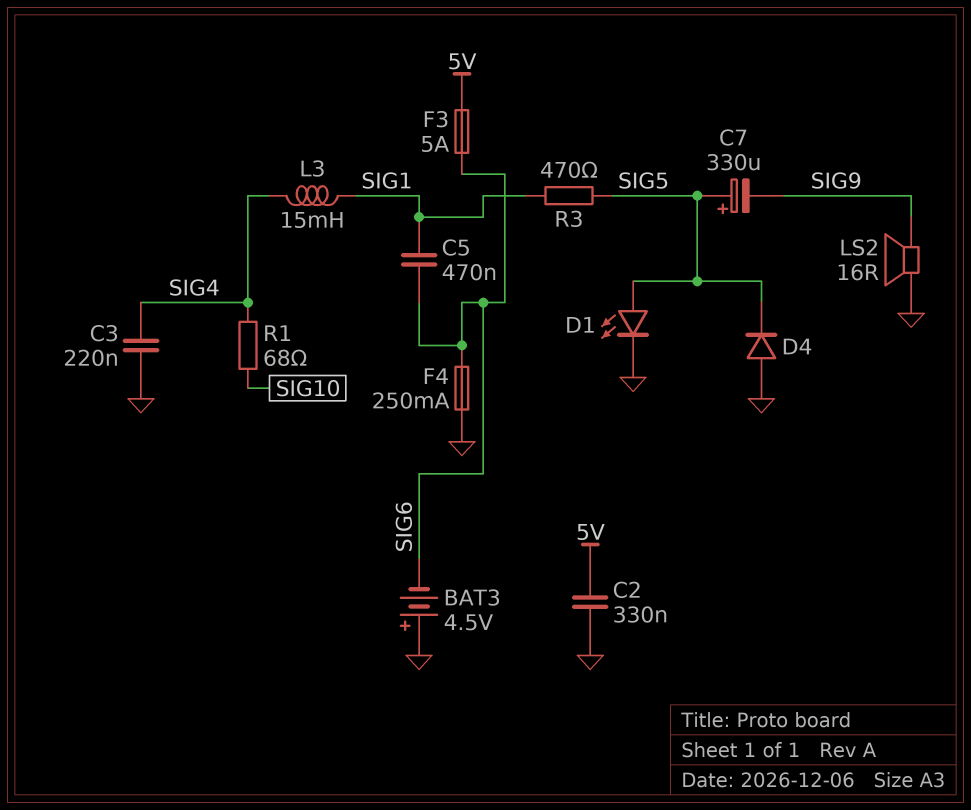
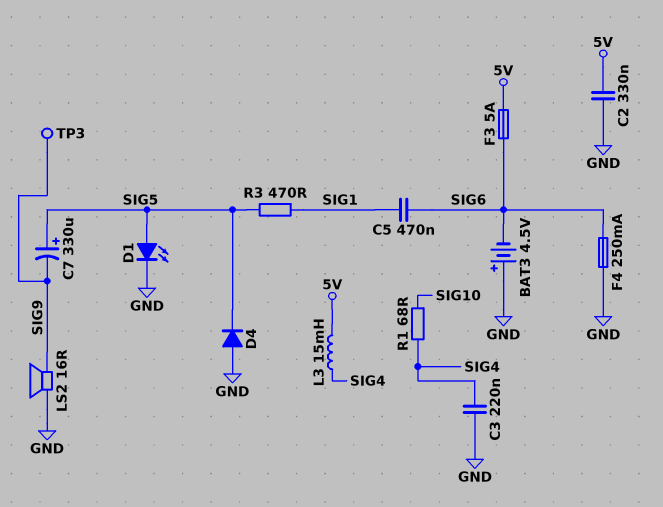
L3: 15mH (SIG1, SIG4) -> 15mH (5V, SIG4)
TP3: none -> test point (SIG9)

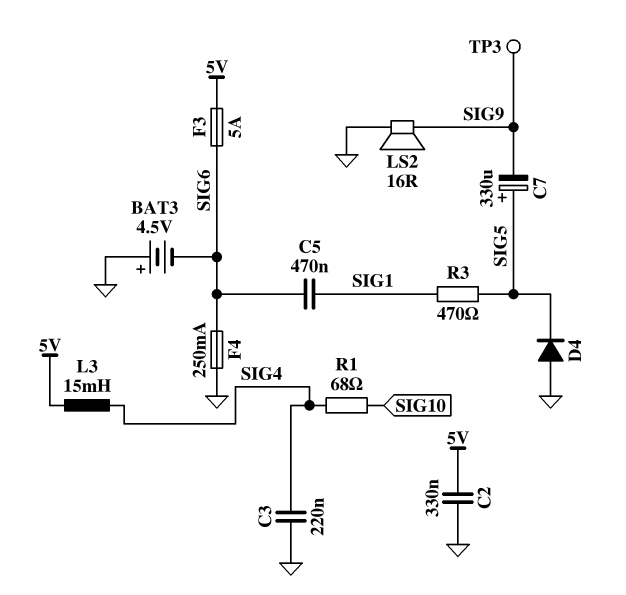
D1: LED (A SIG5, K GND) -> none

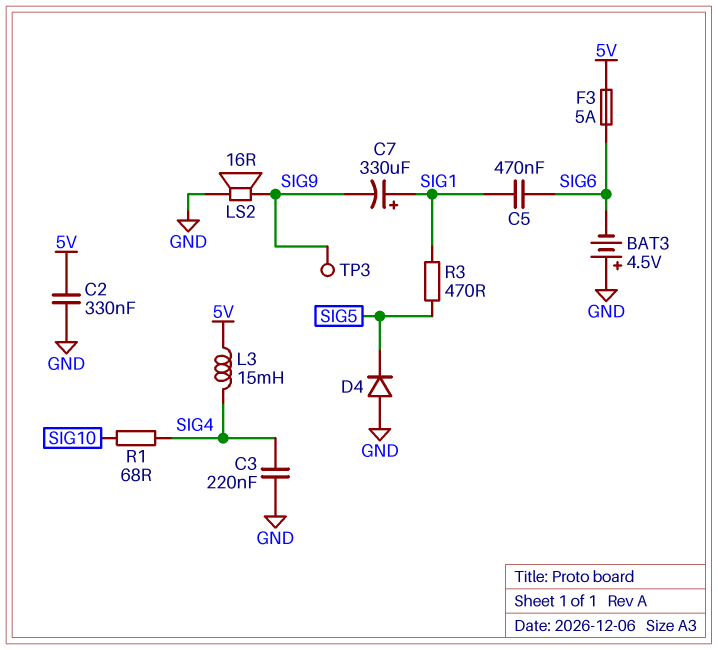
C7: 330uF (plus SIG5, minus SIG9) -> 330uF (plus SIG1, minus SIG9)
F4: 250mA (GND, SIG6) -> none

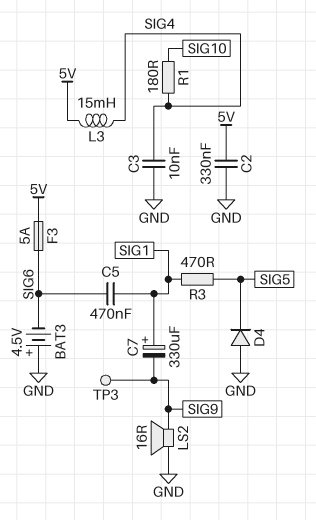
C3: 220nF (GND, SIG4) -> 10nF (GND, SIG4)
R1: 68 (SIG4, SIG10) -> 180 (SIG4, SIG10)

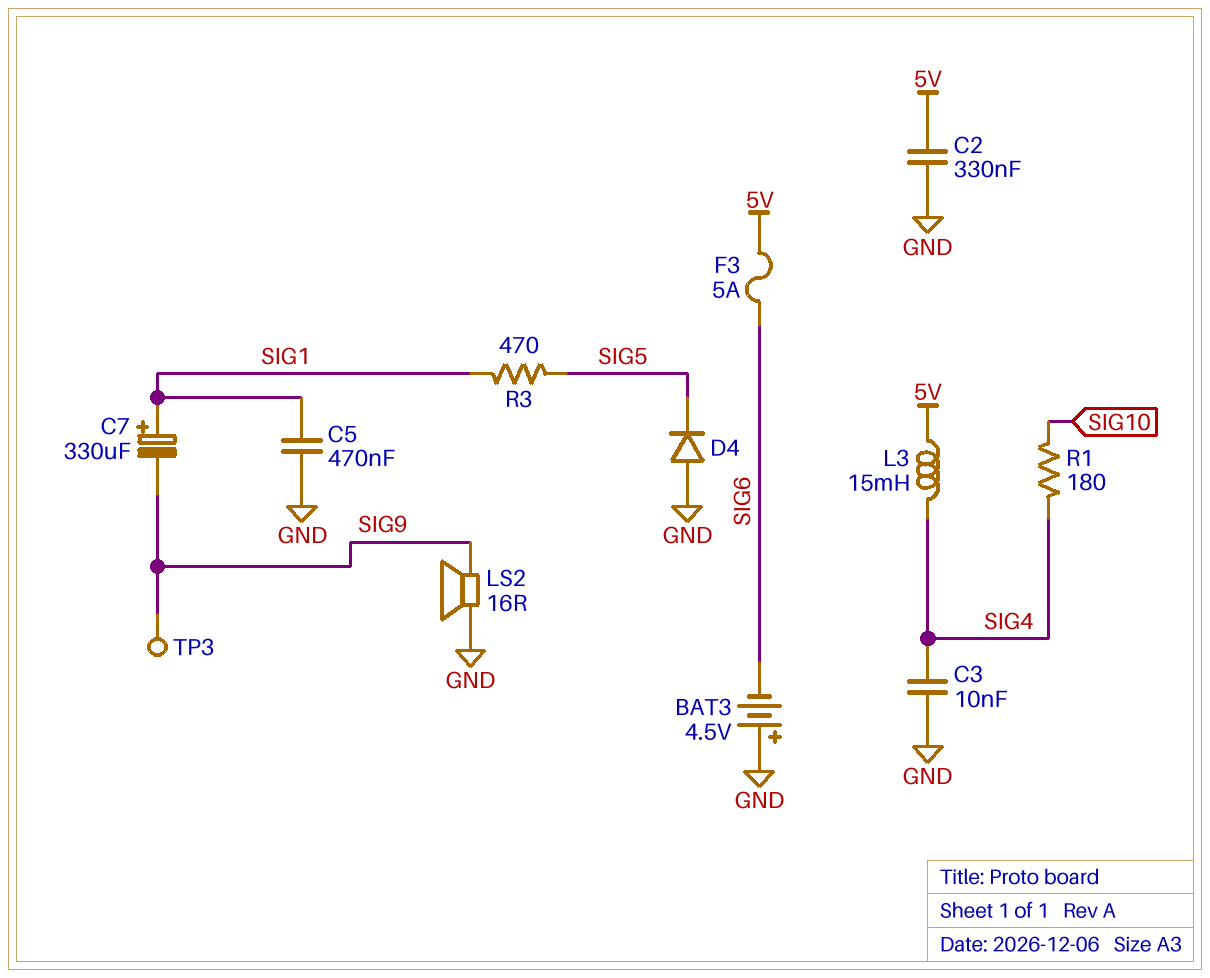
C5: 470nF (SIG1, SIG6) -> 470nF (GND, SIG1)

